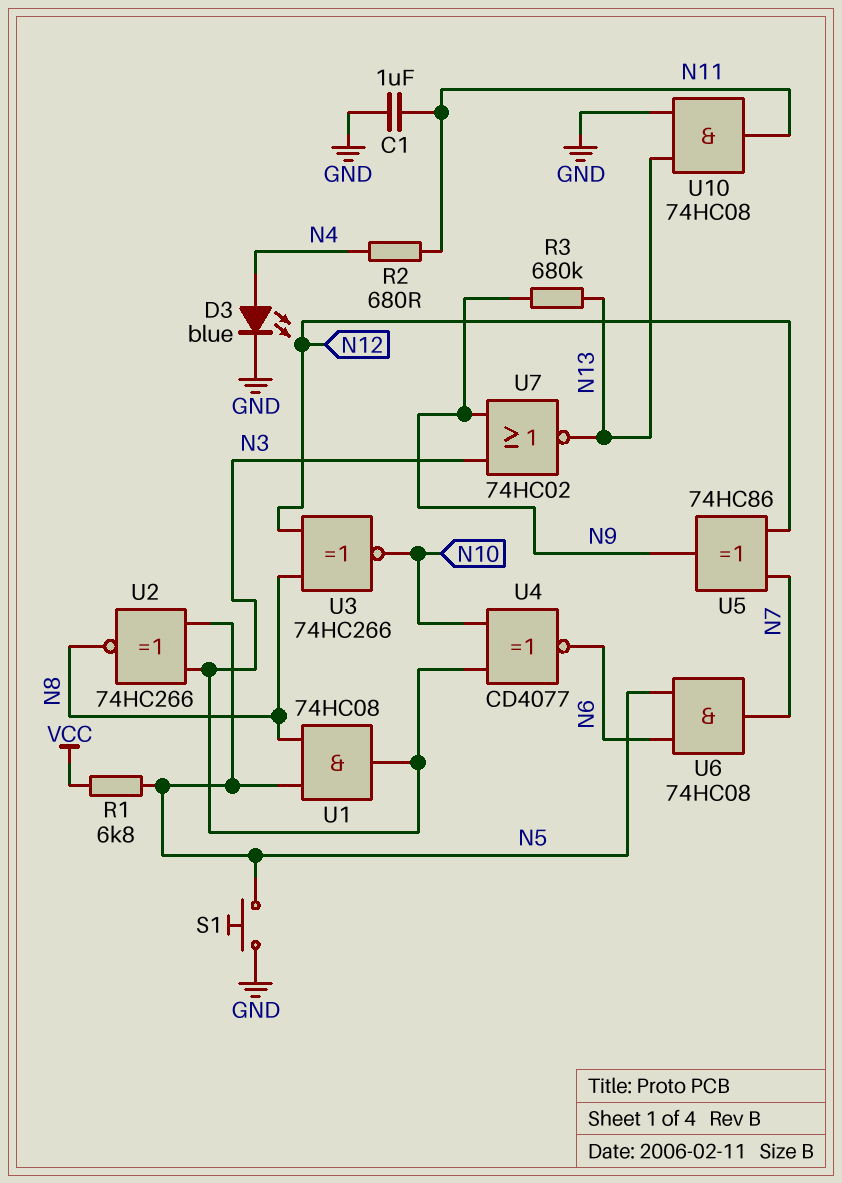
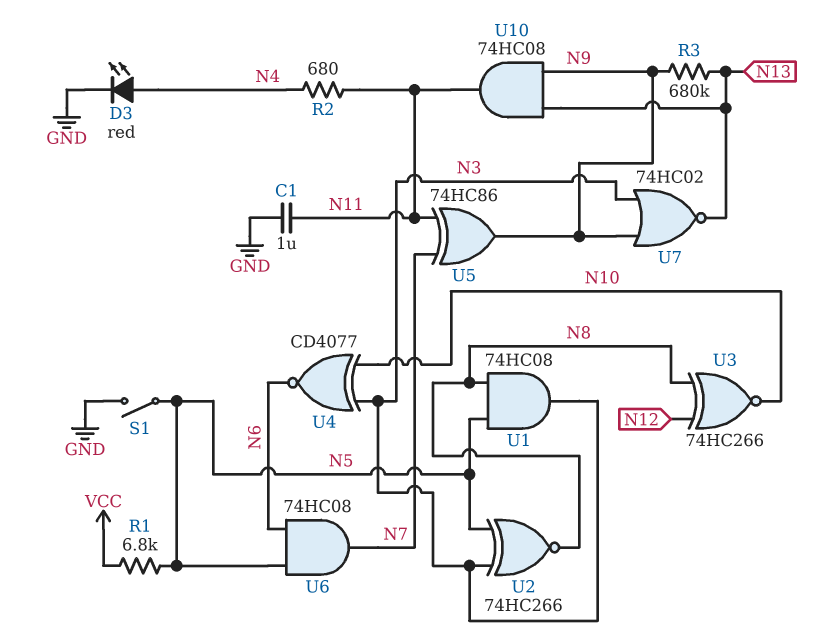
D3: LED blue (A N4, K GND) -> LED red (A N4, K GND)
S1: button (GND, N5) -> switch (GND, N5)
U5: XOR 74HC86 (in N7, in N12, out N9) -> XOR 74HC86 (in N7, in N11, out N9)
U10: AND 74HC08 (in GND, in N13, out N11) -> AND 74HC08 (in N9, in N13, out N11)

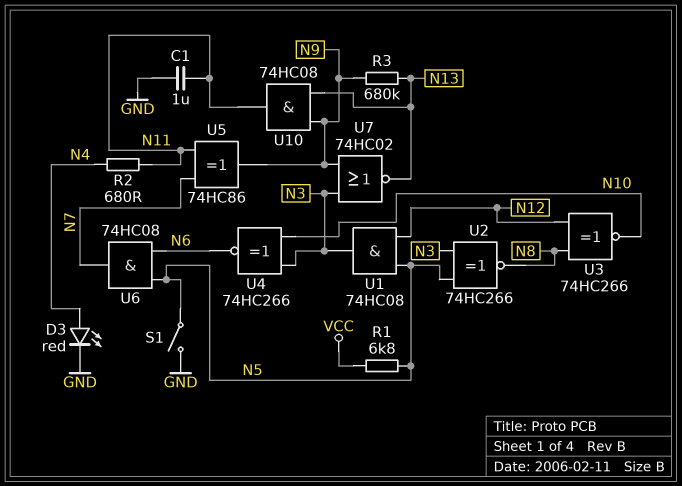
U1: AND 74HC08 (in N5, in N8, out N3) -> AND 74HC08 (in N5, in N12, out N3)
U4: XNOR CD4077 (in N3, in N10, out N6) -> XNOR 74HC266 (in N3, in N10, out N6)

